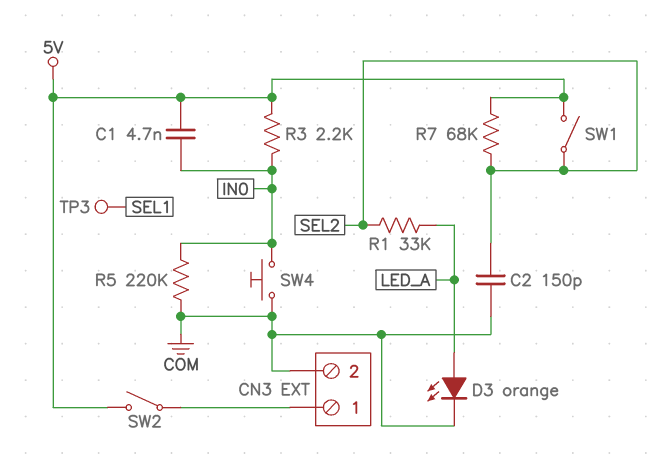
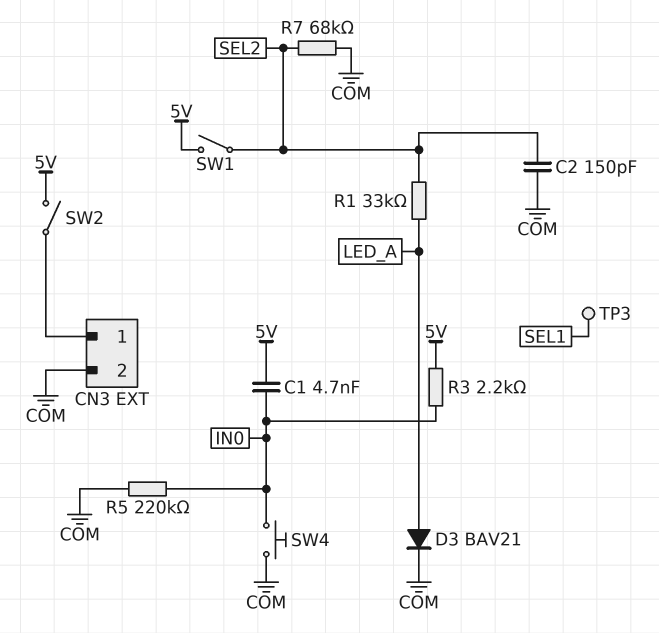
D3: LED orange (A LED_A, K COM) -> diode BAV21 (A LED_A, K COM)
R7: 68k (5V, SEL2) -> 68k (COM, SEL2)

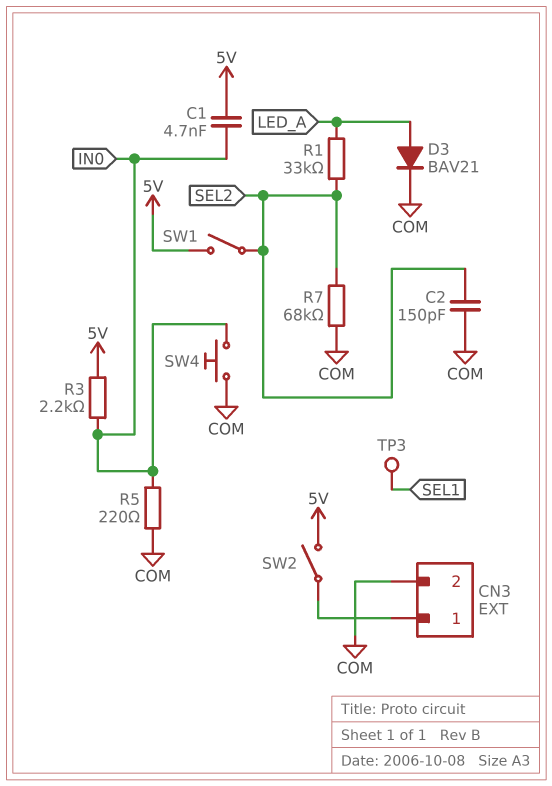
R5: 220k (COM, IN0) -> 220 (COM, IN0)

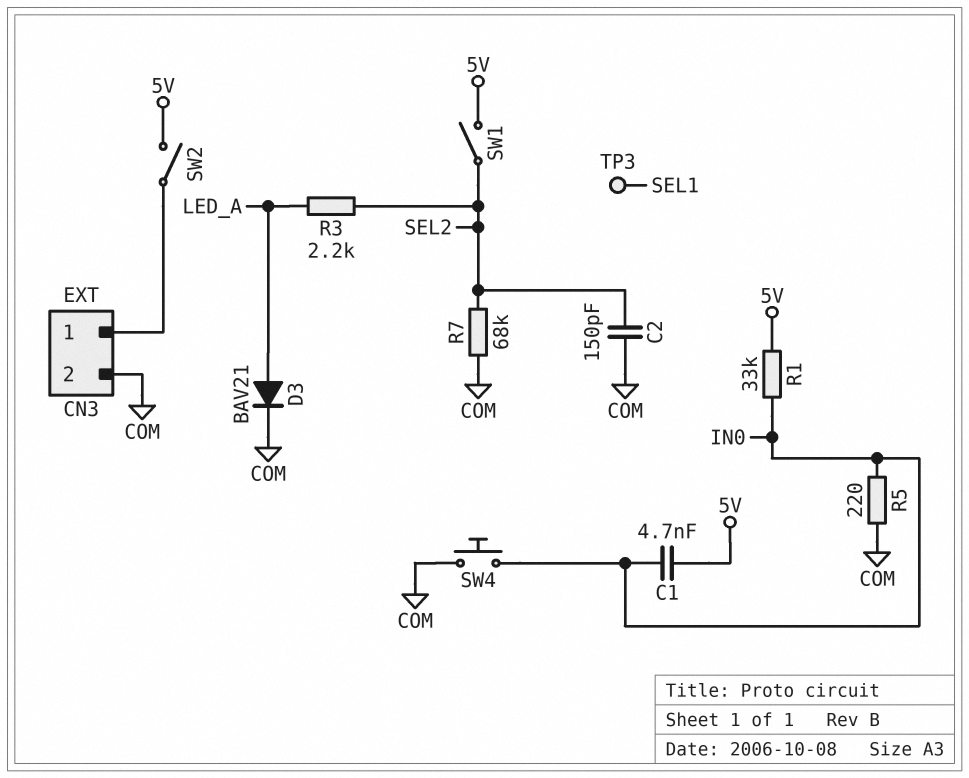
R1: 33k (LED_A, SEL2) -> 33k (5V, IN0)
R3: 2.2k (5V, IN0) -> 2.2k (LED_A, SEL2)

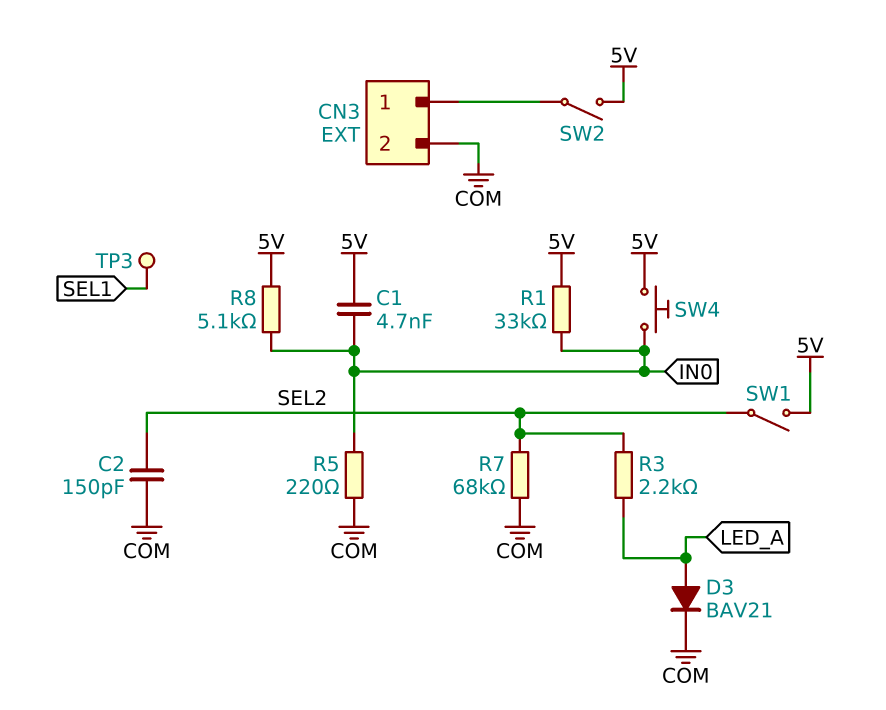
R8: none -> 5.1k (5V, IN0)
SW4: button (COM, IN0) -> button (5V, IN0)

